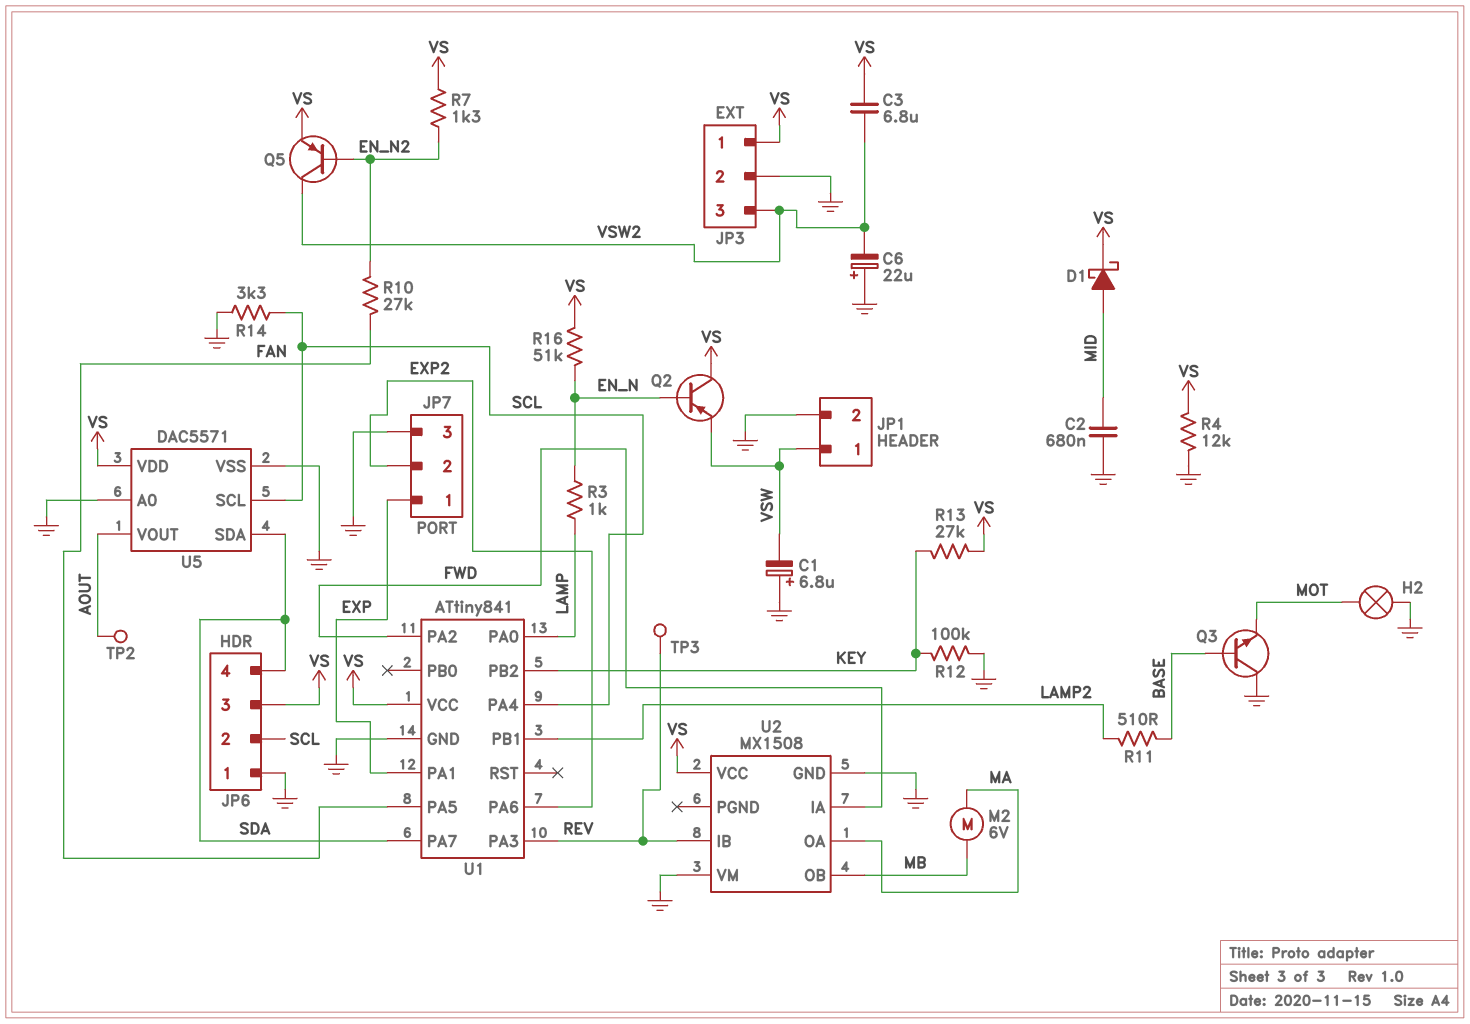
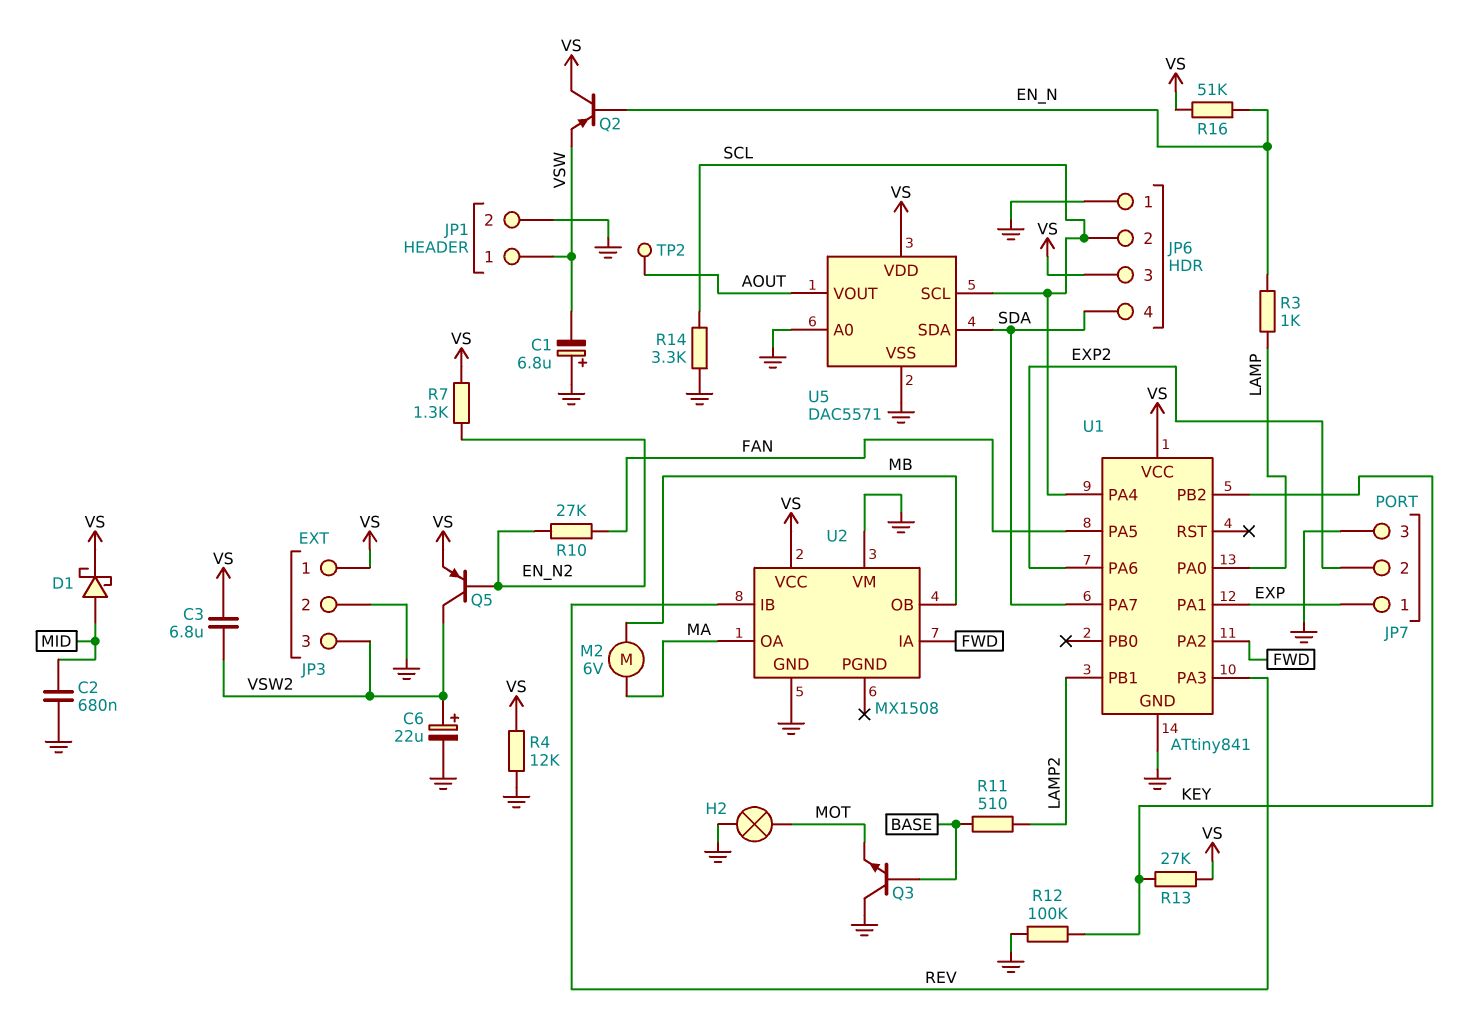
C6: 22uF (plus GND, minus VSW2) -> 22uF (plus VSW2, minus GND)
TP3: test point (REV) -> none

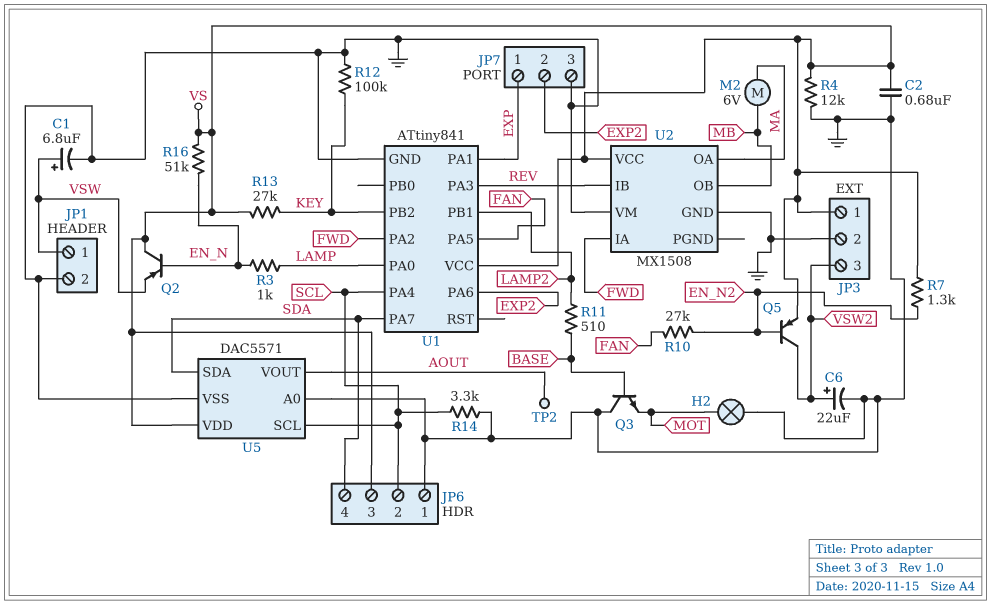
C1: 6.8uF (plus GND, minus VSW) -> 6.8uF (plus VSW, minus GND)
C2: 680nF (GND, MID) -> 680nF (GND, VS)
C3: 6.8uF (VS, VSW2) -> none
D1: schottky (A MID, K VS) -> none

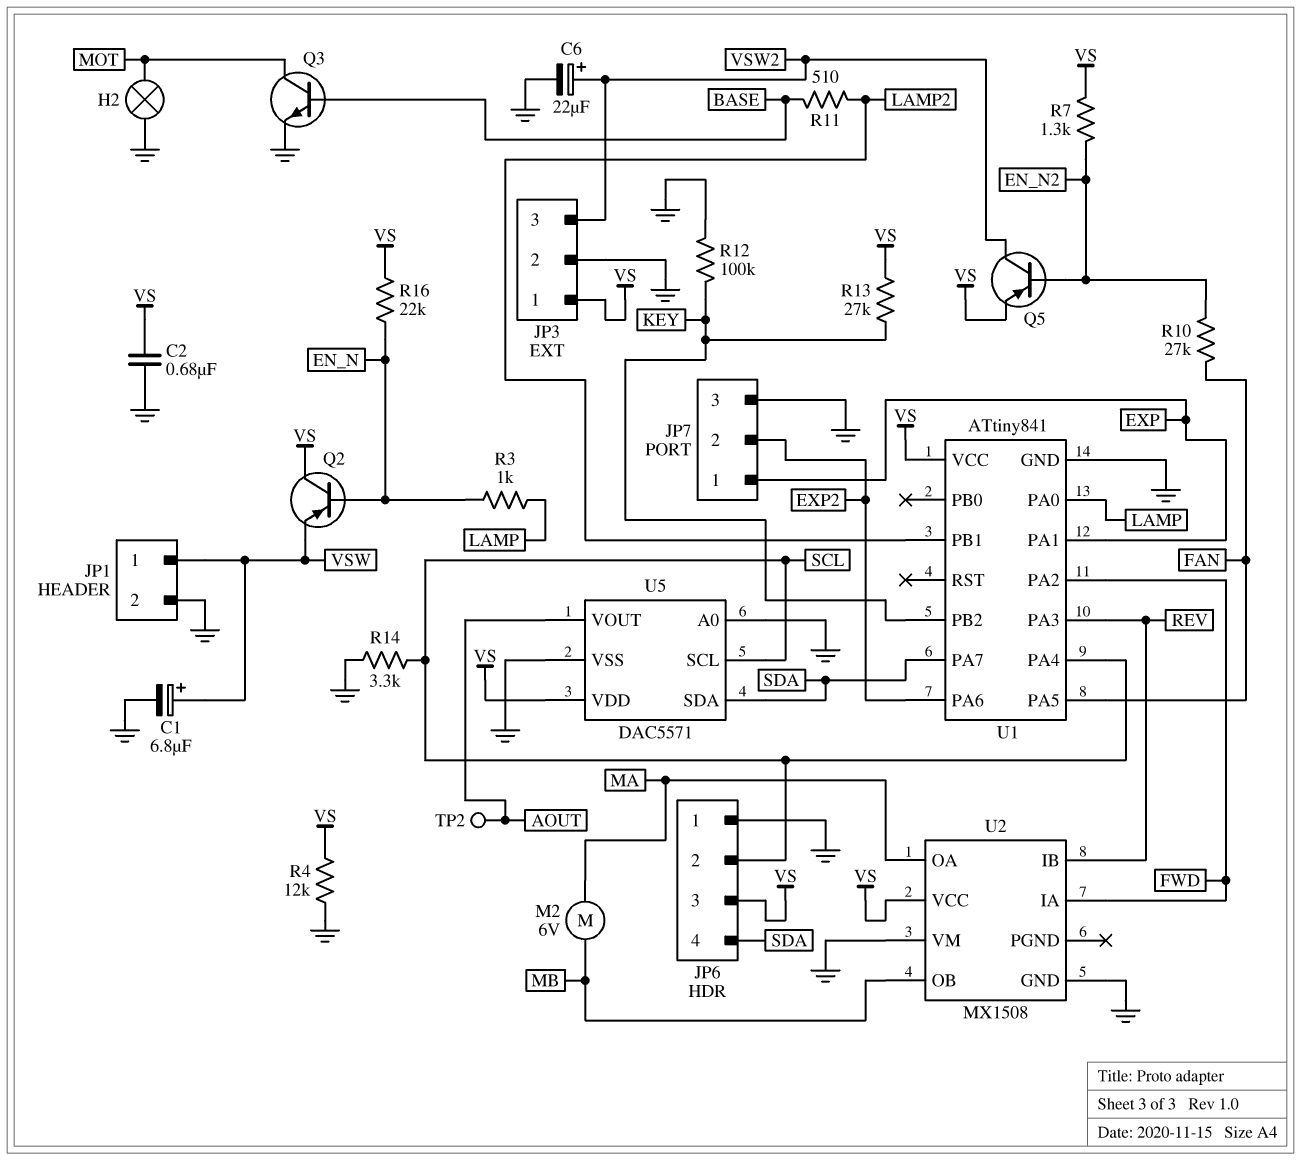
Q3: NPN (B BASE, C GND, E MOT) -> NPN (B BASE, C MOT, E GND)
R16: 51k (EN_N, VS) -> 22k (EN_N, VS)

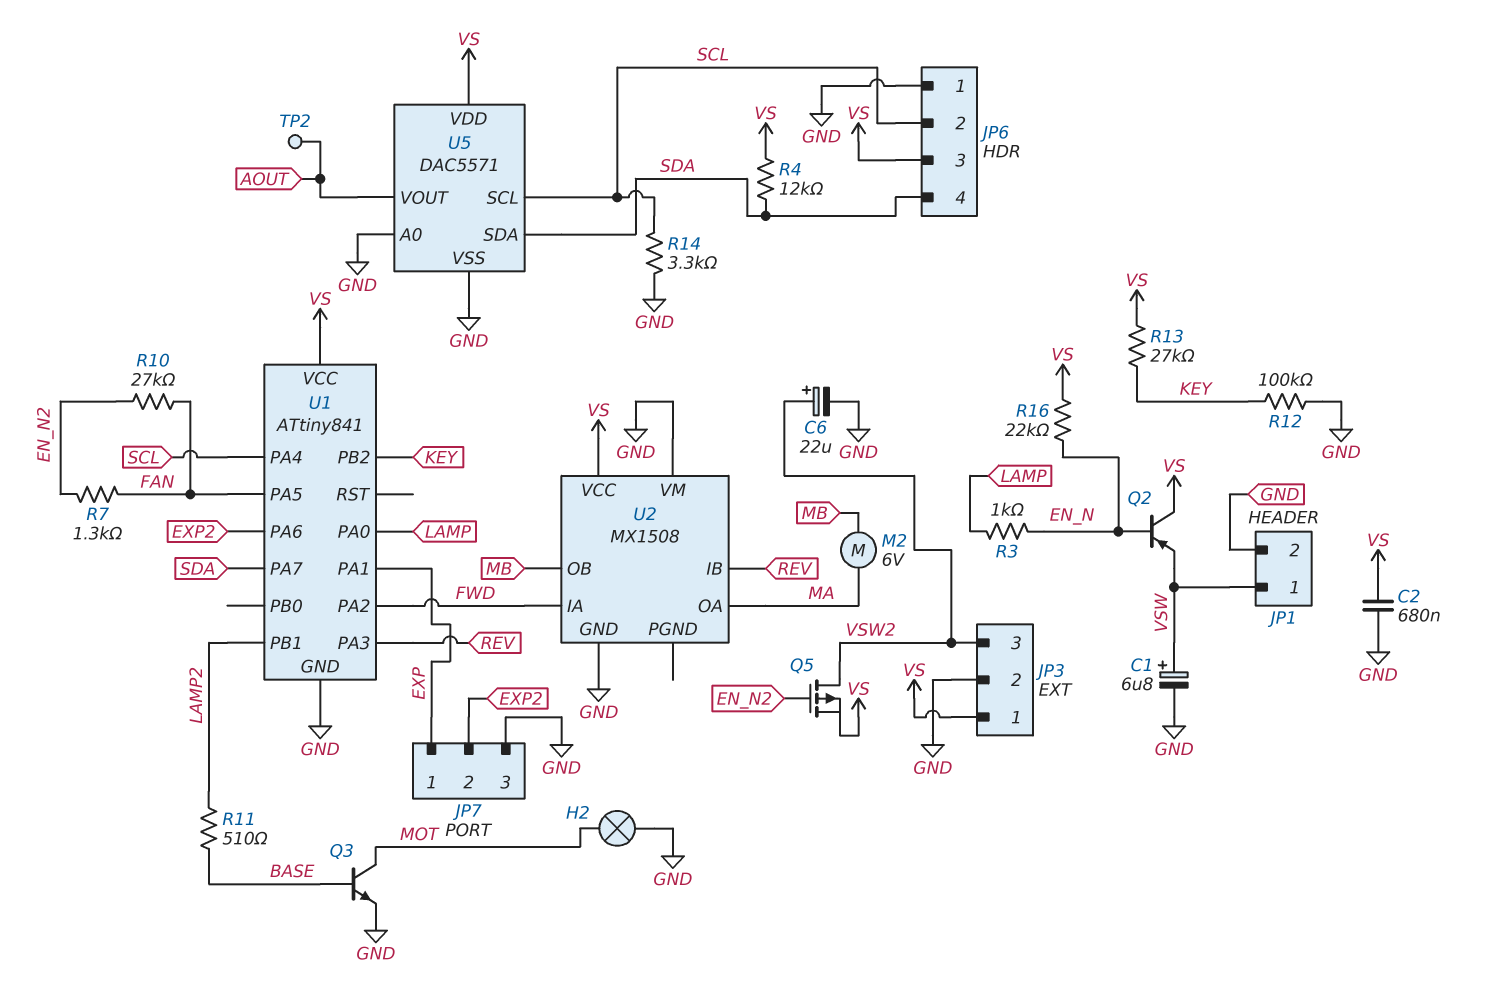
Q5: PNP (B EN_N2, C VSW2, E VS) -> PMOS (G EN_N2, D VSW2, S VS)
R4: 12k (GND, VS) -> 12k (SDA, VS)
R7: 1.3k (EN_N2, VS) -> 1.3k (EN_N2, FAN)

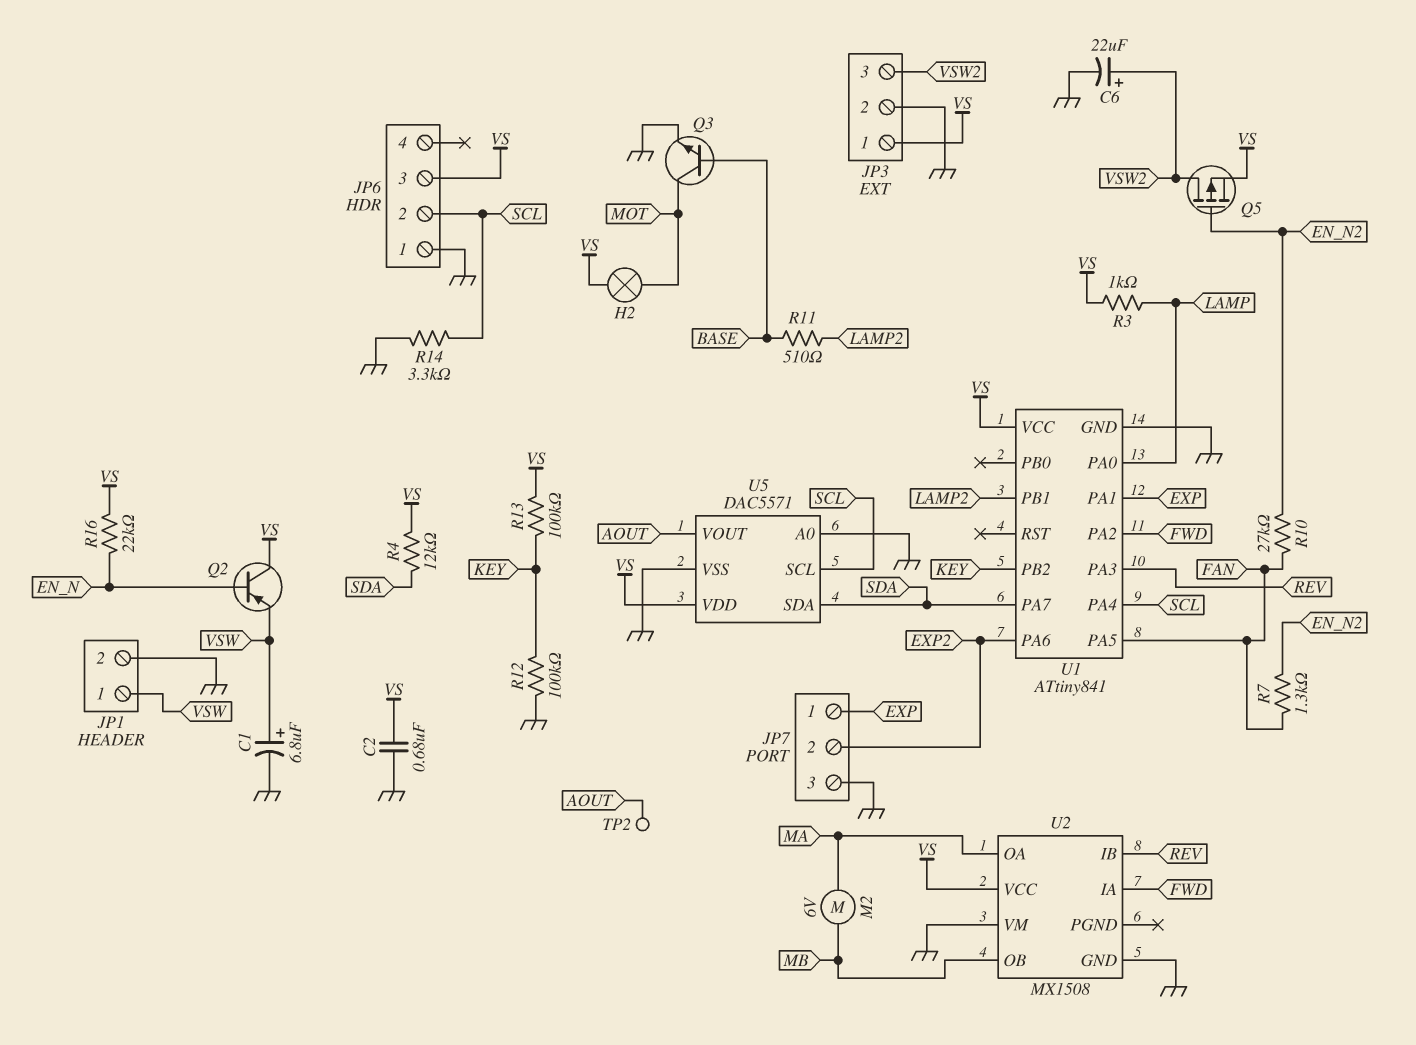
H2: lamp (GND, MOT) -> lamp (MOT, VS)
JP6 pin 4: SDA -> none
R3: 1k (EN_N, LAMP) -> 1k (LAMP, VS)
R13: 27k (KEY, VS) -> 100k (KEY, VS)

